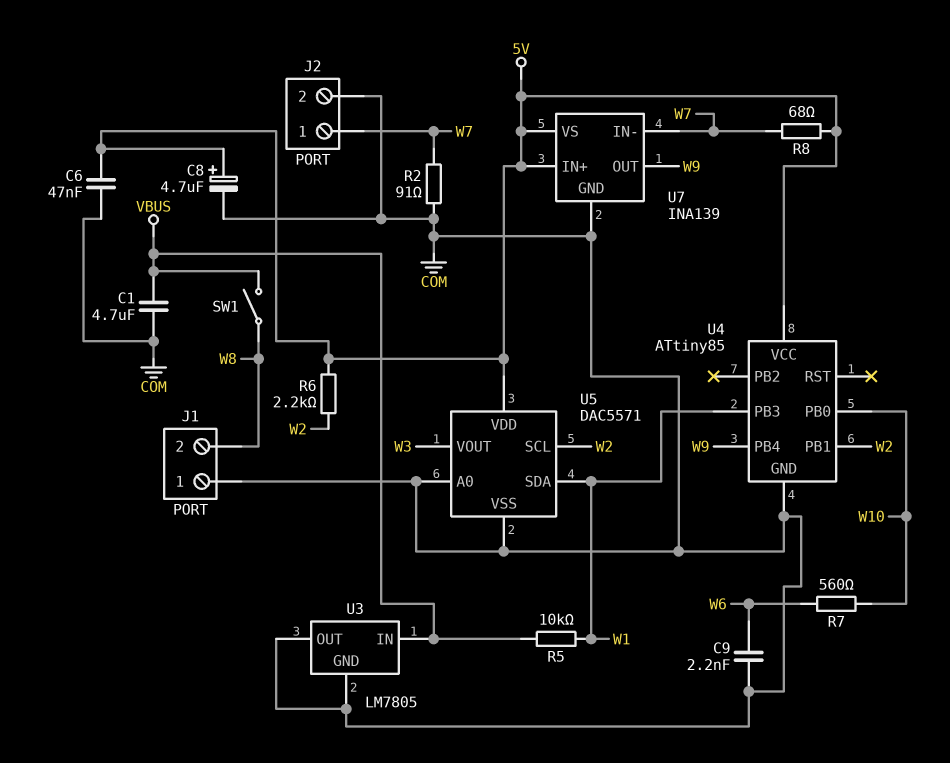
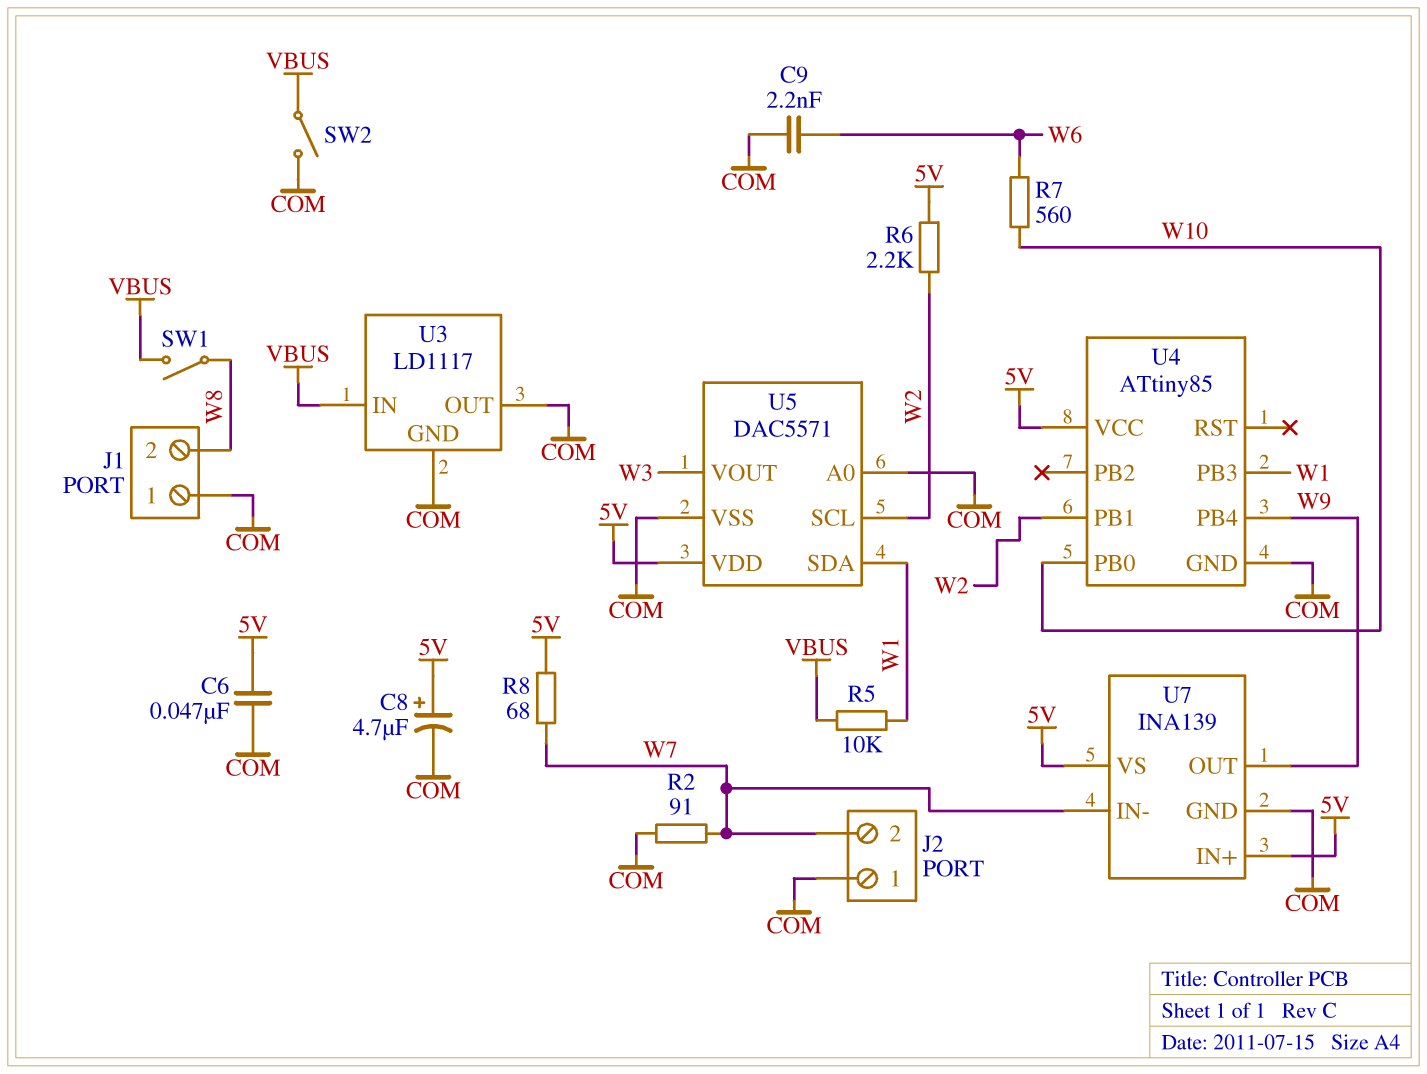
C1: 4.7uF (COM, VBUS) -> none
J2 pin 1: W7 -> COM
J2 pin 2: COM -> W7
SW2: none -> switch (COM, VBUS)
U3: LM7805 -> LD1117

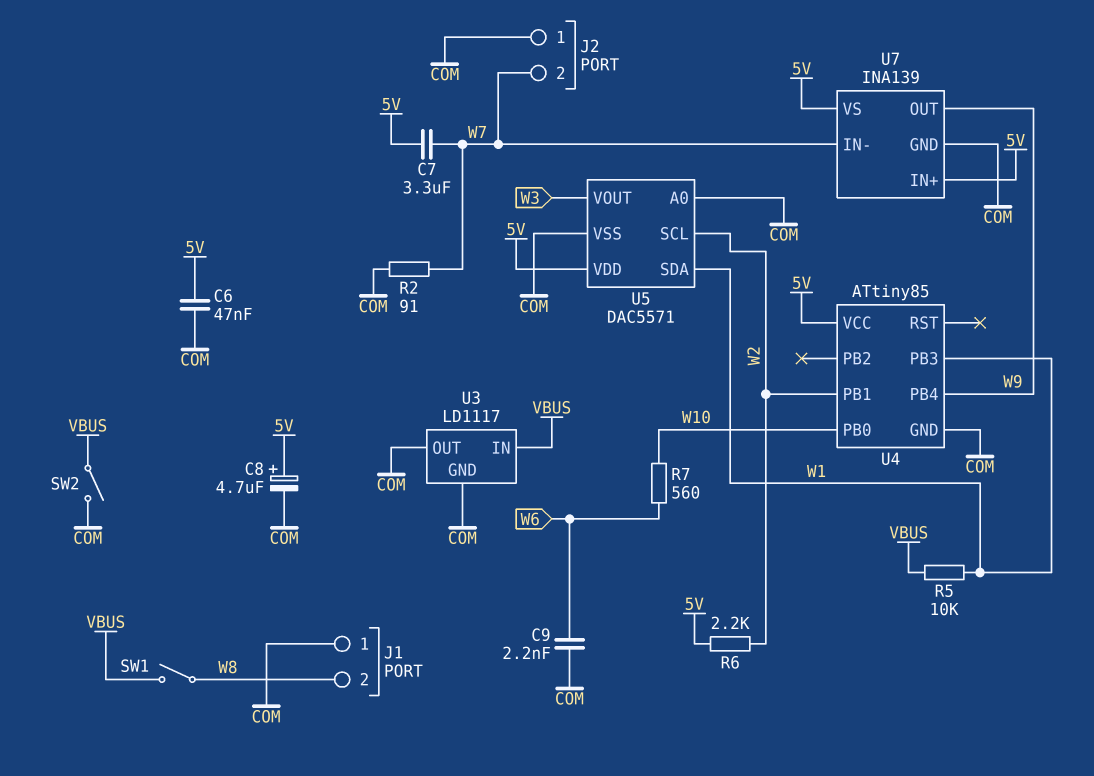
C7: none -> 3.3uF (5V, W7)
R8: 68 (5V, W7) -> none

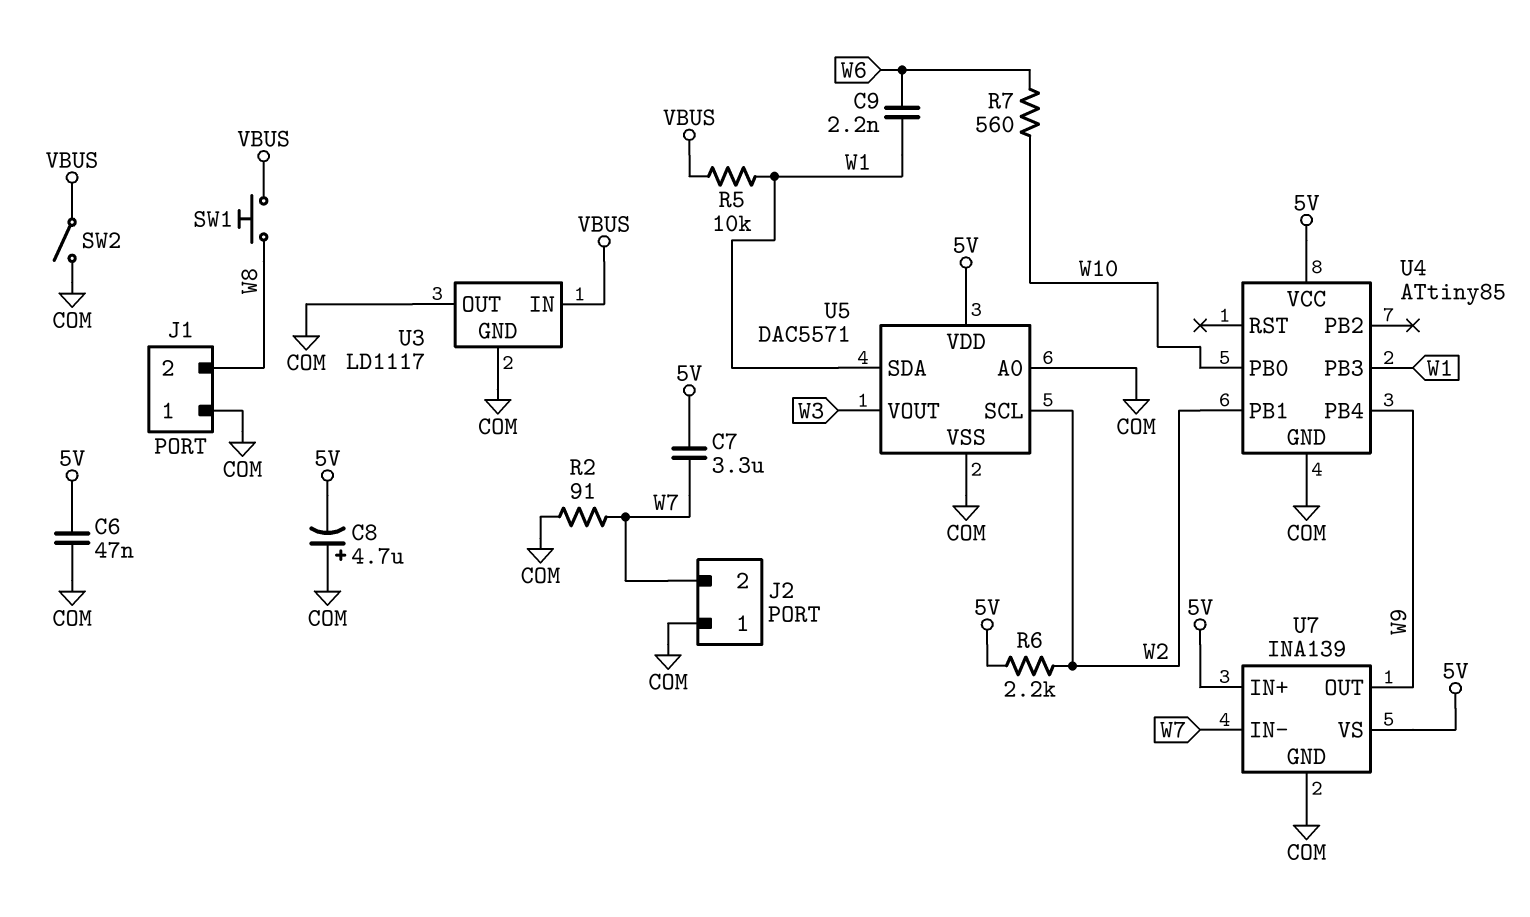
C8: 4.7uF (plus 5V, minus COM) -> 4.7uF (plus COM, minus 5V)
C9: 2.2nF (COM, W6) -> 2.2nF (W1, W6)
SW1: switch (VBUS, W8) -> button (VBUS, W8)

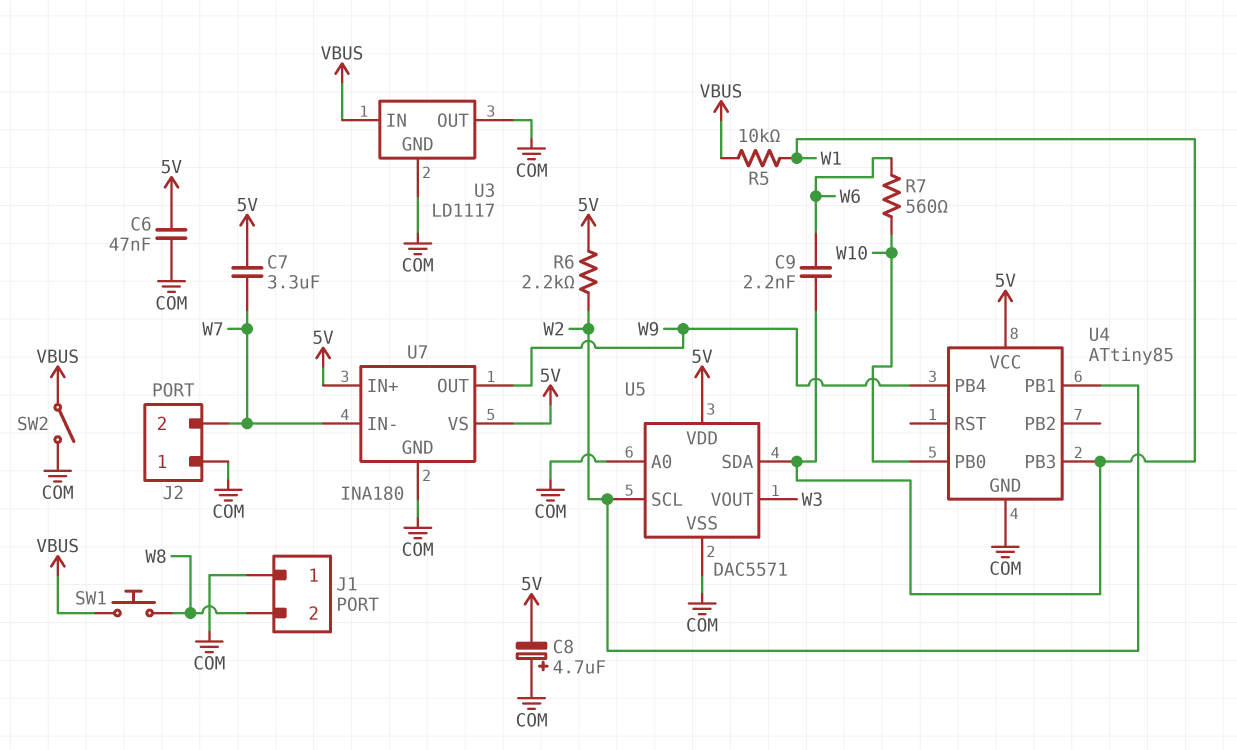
R2: 91 (COM, W7) -> none
U7: INA139 -> INA180

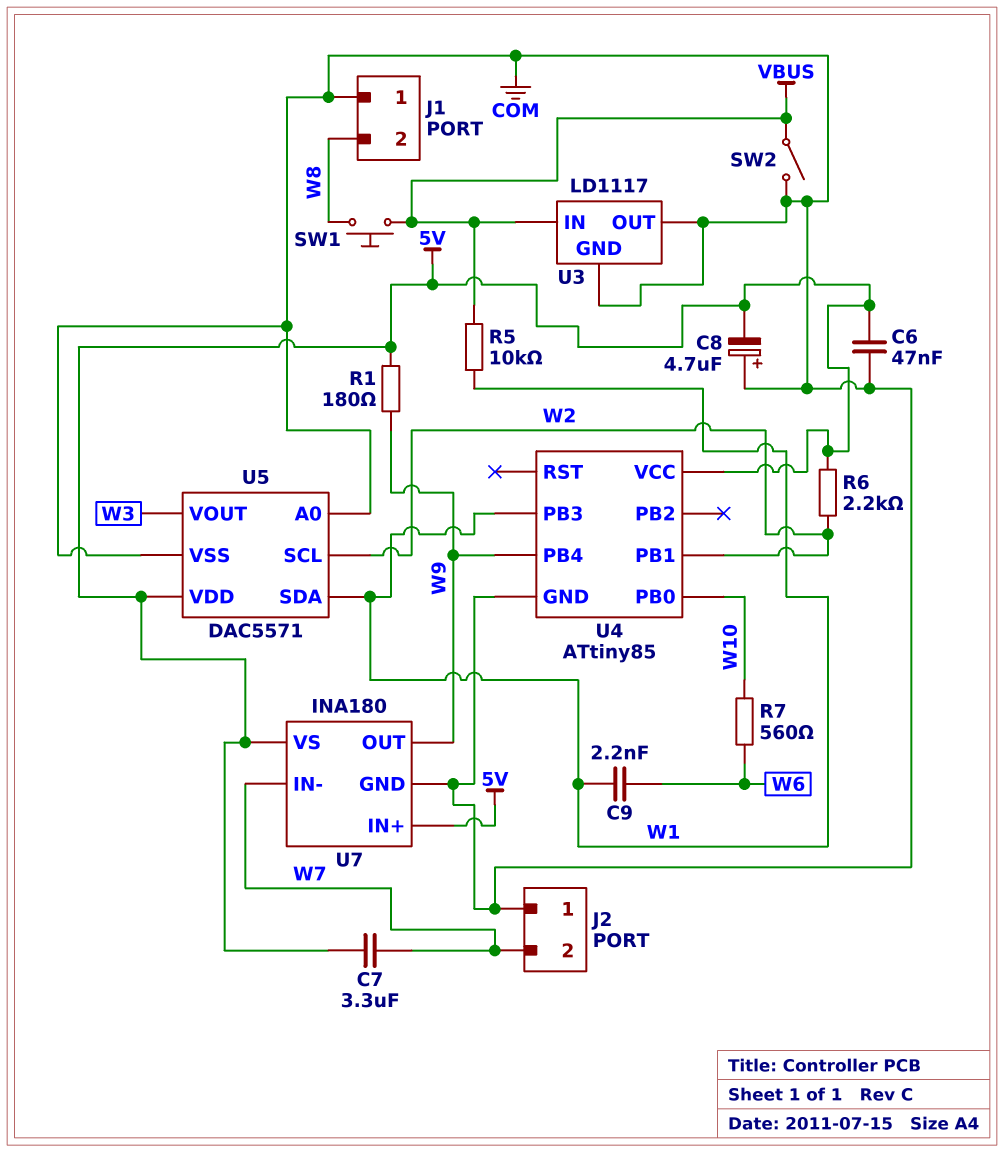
R1: none -> 180 (5V, W9)

